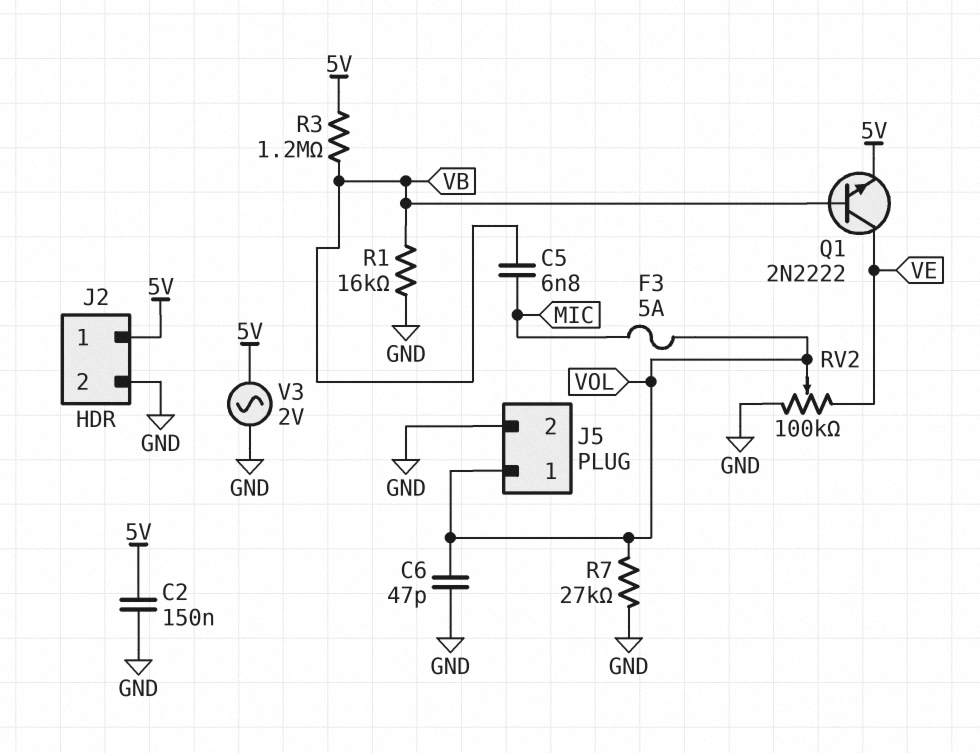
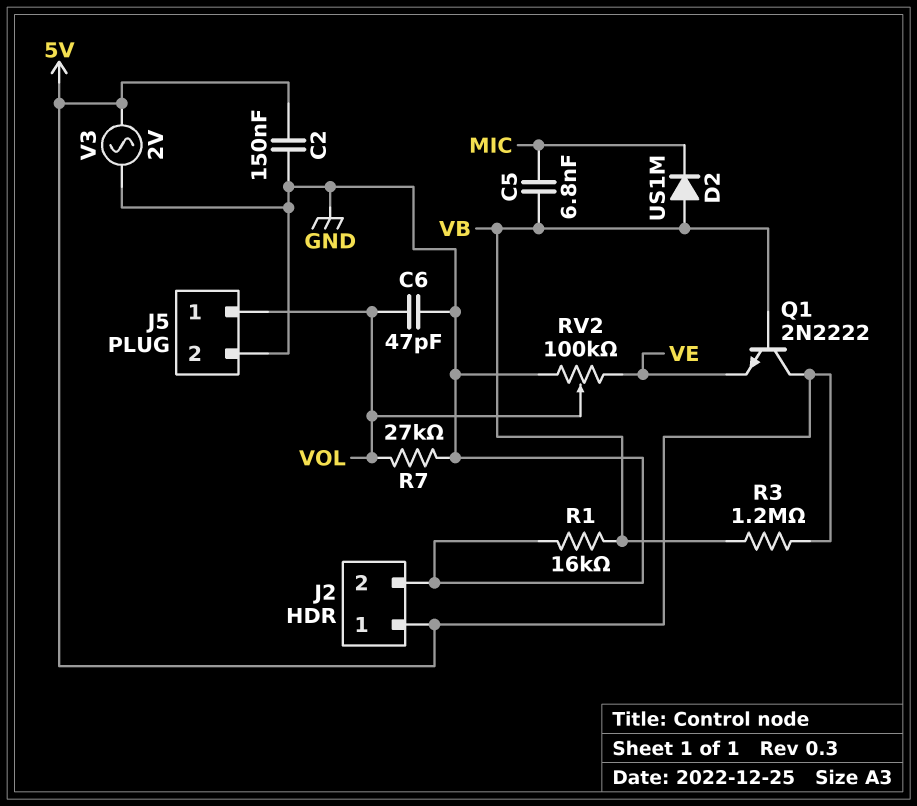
D2: none -> diode US1M (A VB, K MIC)
F3: 5A (MIC, VOL) -> none
Q1: NPN 2N2222 (B VB, C VE, E 5V) -> NPN 2N2222 (B VB, C 5V, E VE)

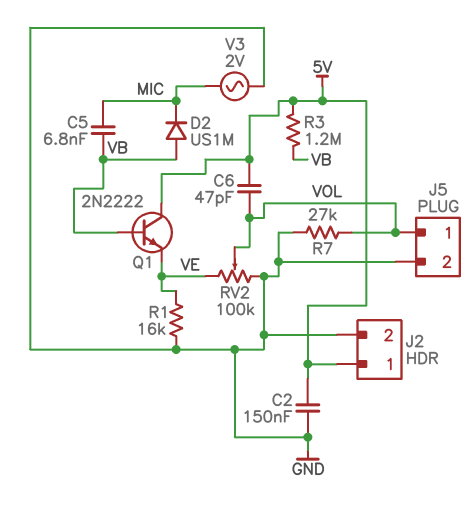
C6: 47pF (GND, VOL) -> 47pF (5V, VOL)
R1: 16k (GND, VB) -> 16k (GND, VE)
V3: AC 2V (5V, GND) -> AC 2V (GND, MIC)

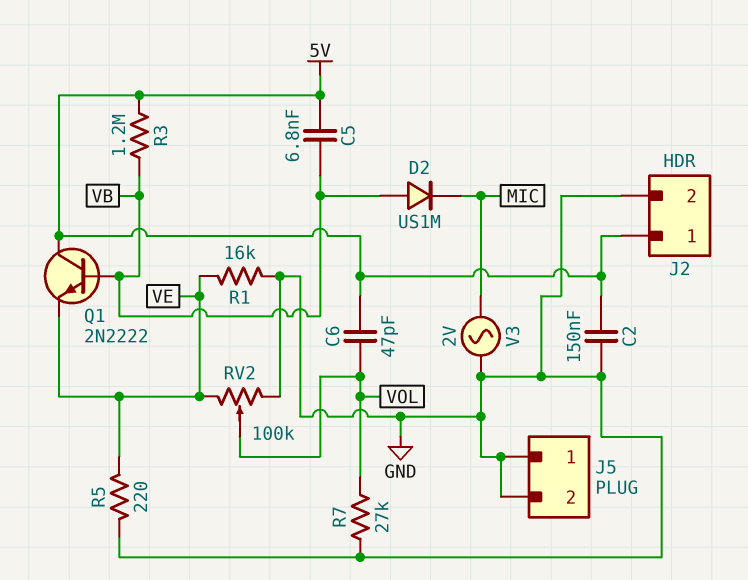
C5: 6.8nF (MIC, VB) -> 6.8nF (5V, VB)
J5 pin 1: VOL -> GND
R5: none -> 220 (GND, VE)

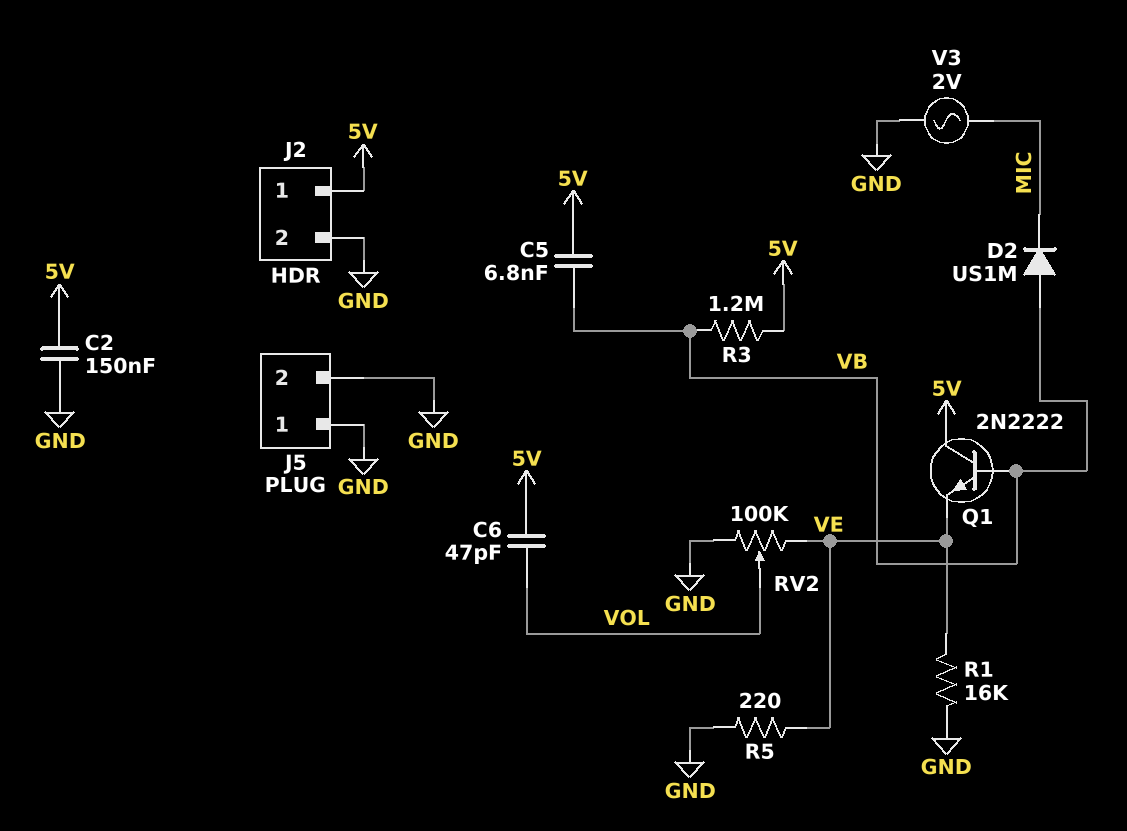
R7: 27k (GND, VOL) -> none

